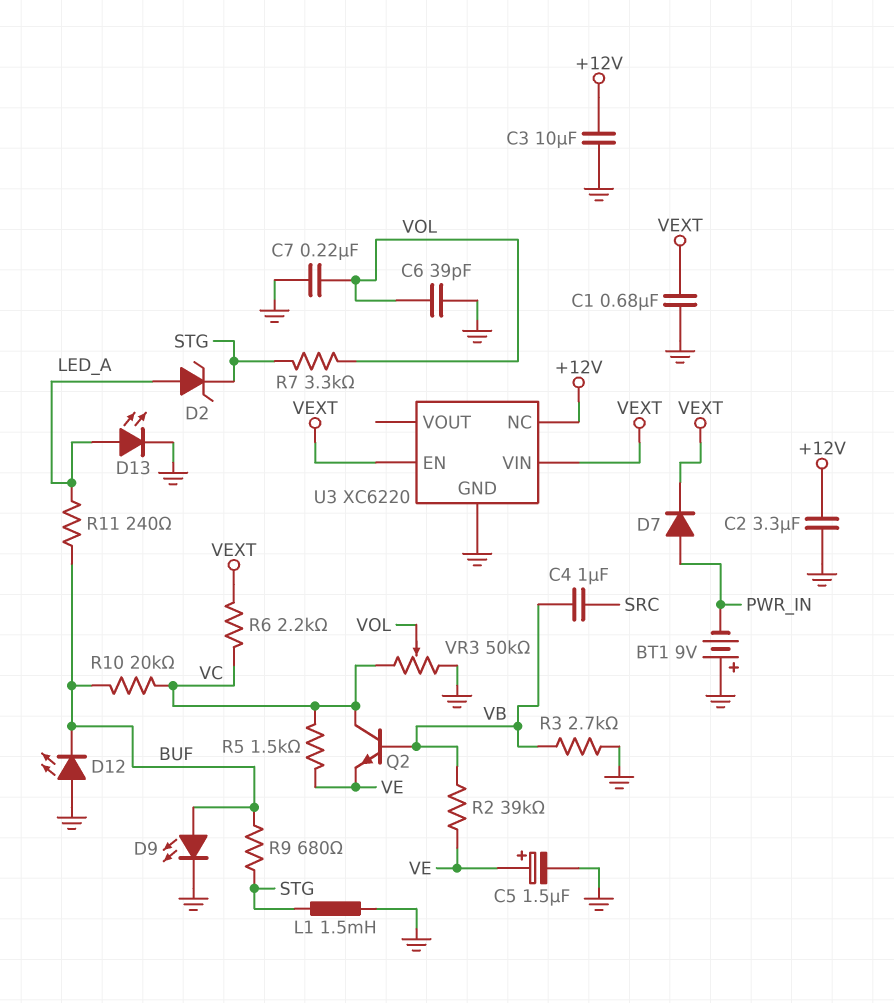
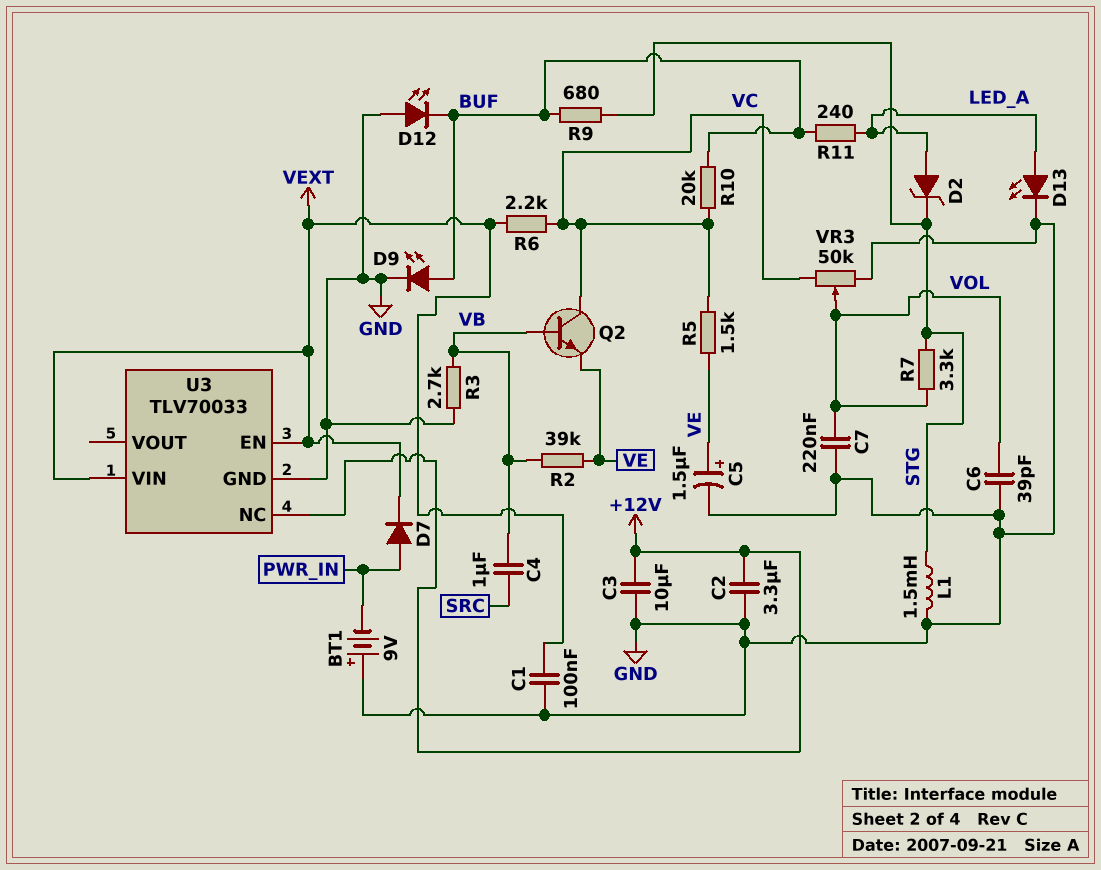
C1: 680nF (GND, VEXT) -> 100nF (GND, VEXT)
U3: XC6220 -> TLV70033

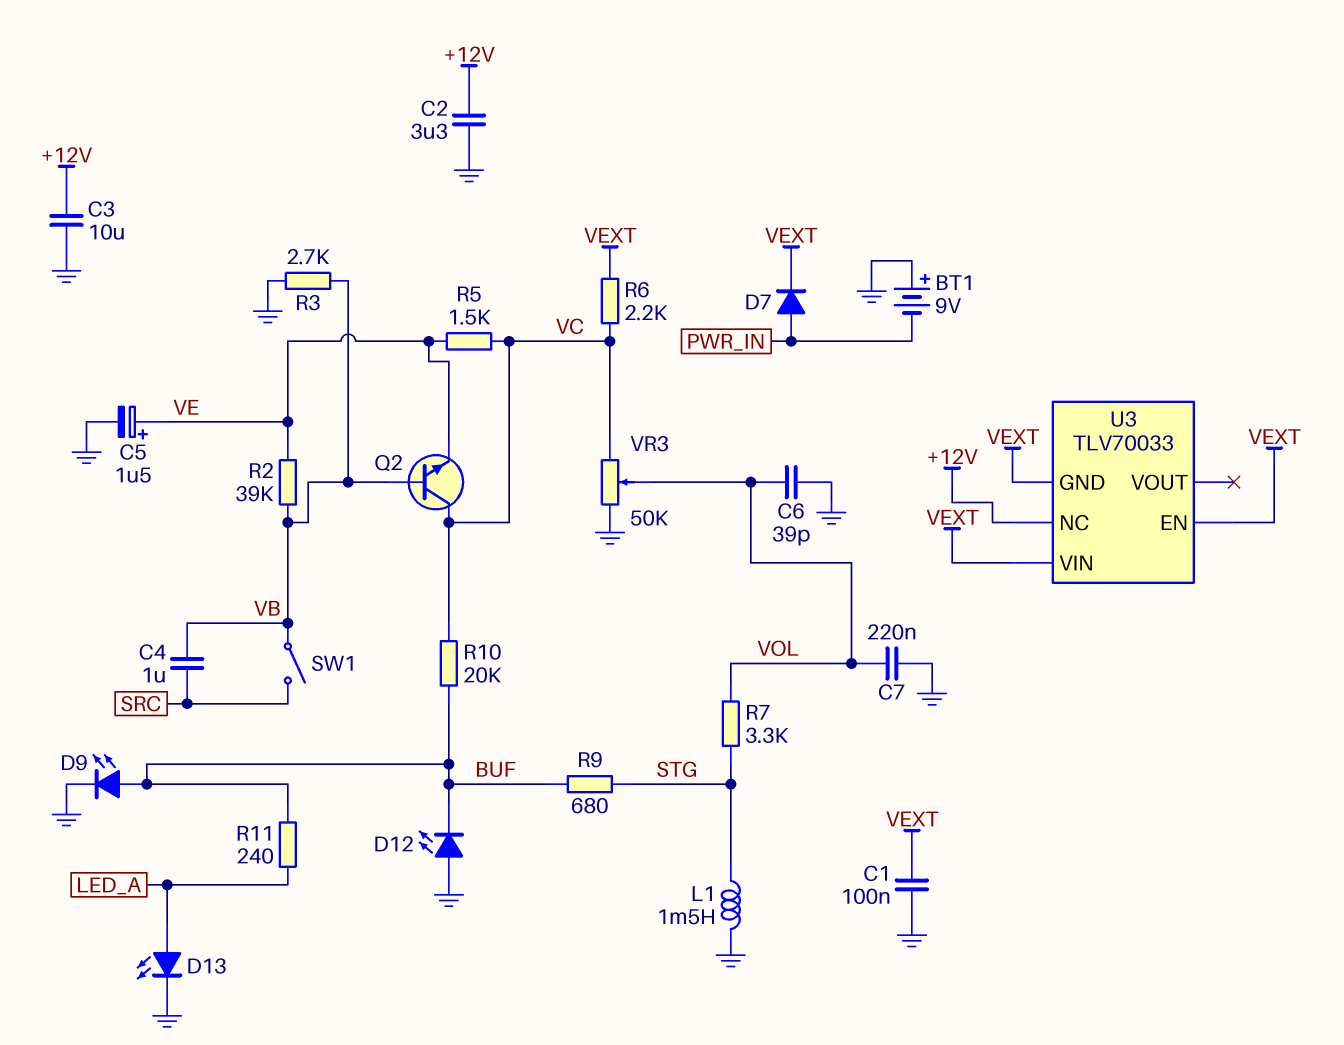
D2: zener (A LED_A, K STG) -> none
SW1: none -> switch (SRC, VB)
U3 pin GND: GND -> VEXT

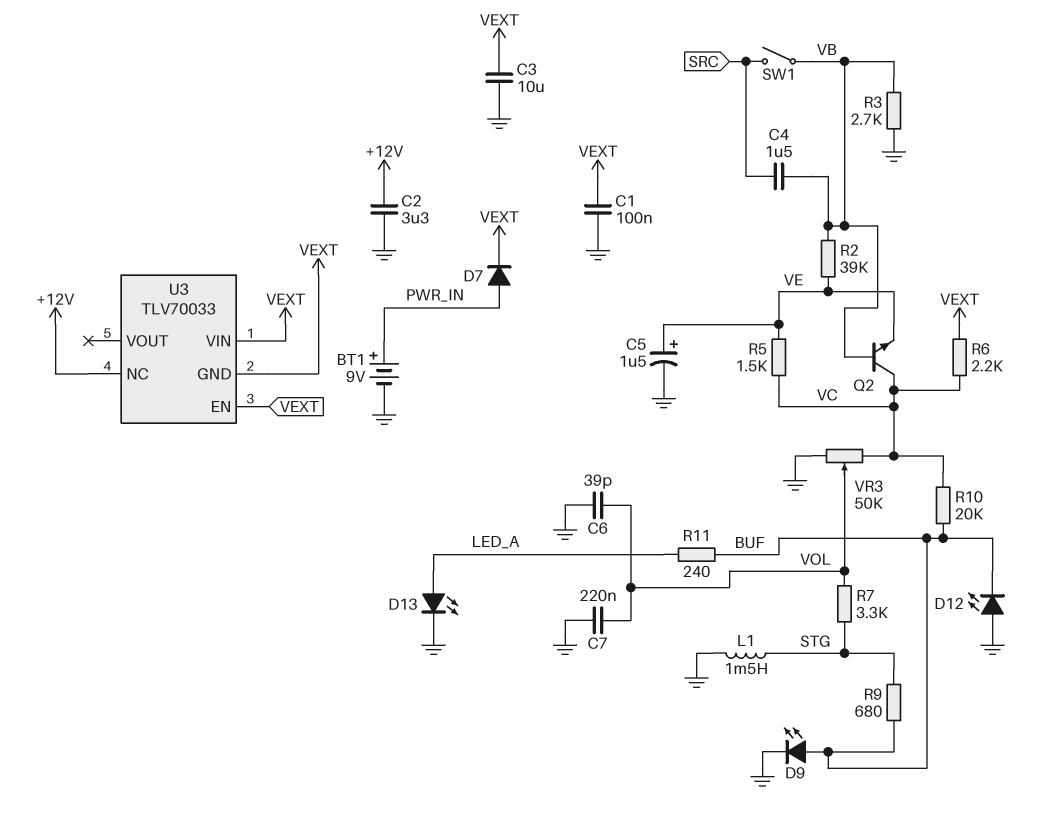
BT1: 9V (plus GND, minus PWR_IN) -> 9V (plus PWR_IN, minus GND)
C3: 10uF (+12V, GND) -> 10uF (GND, VEXT)
C4: 1uF (SRC, VB) -> 1.5uF (SRC, VB)

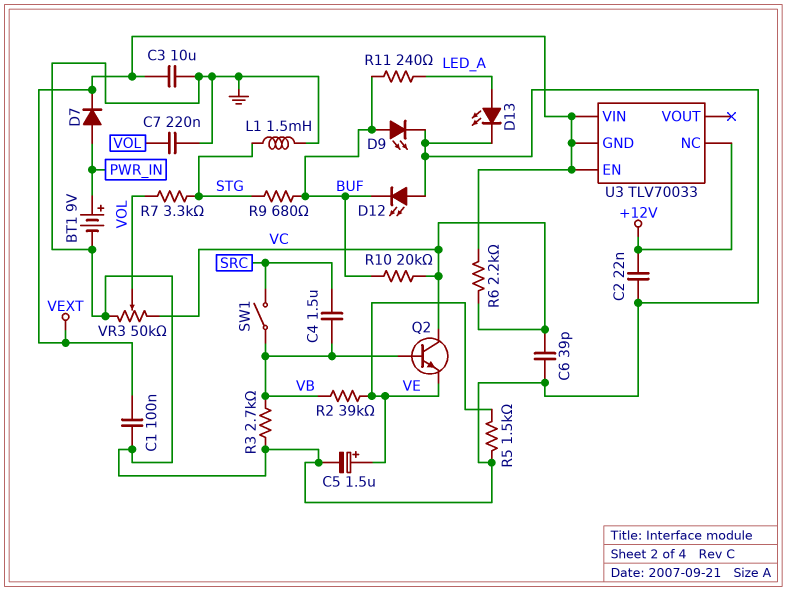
C2: 3.3uF (+12V, GND) -> 22nF (+12V, GND)
C6: 39pF (GND, VOL) -> 39pF (GND, VC)
R5: 1.5k (VC, VE) -> 1.5k (GND, VE)

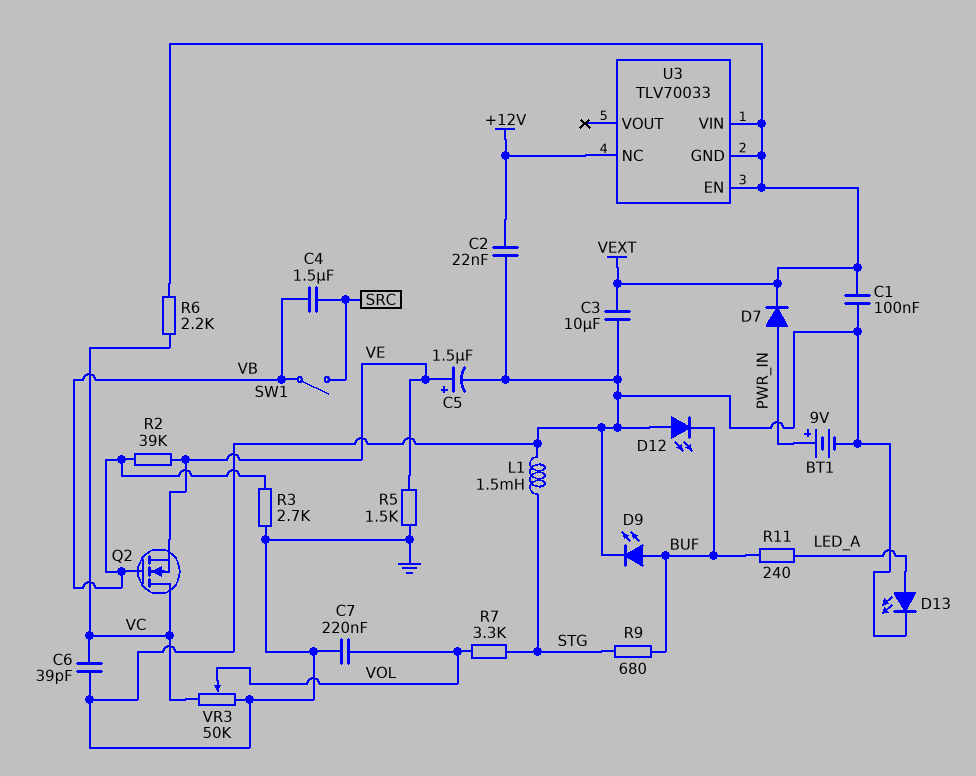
Q2: NPN (B VB, C VC, E VE) -> NMOS (G VB, D VC, S VE)
R10: 20k (BUF, VC) -> none

